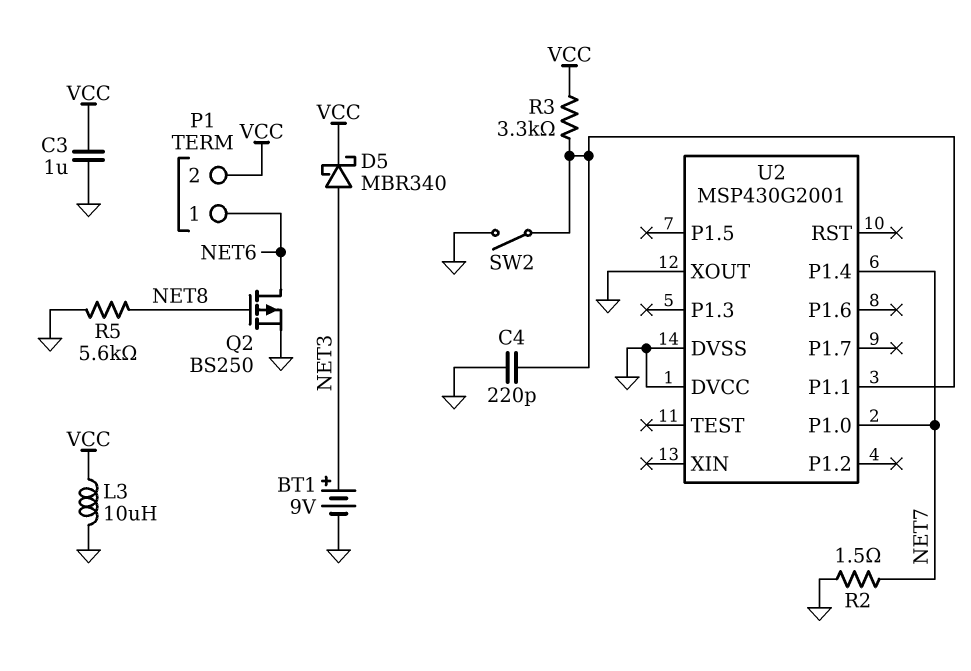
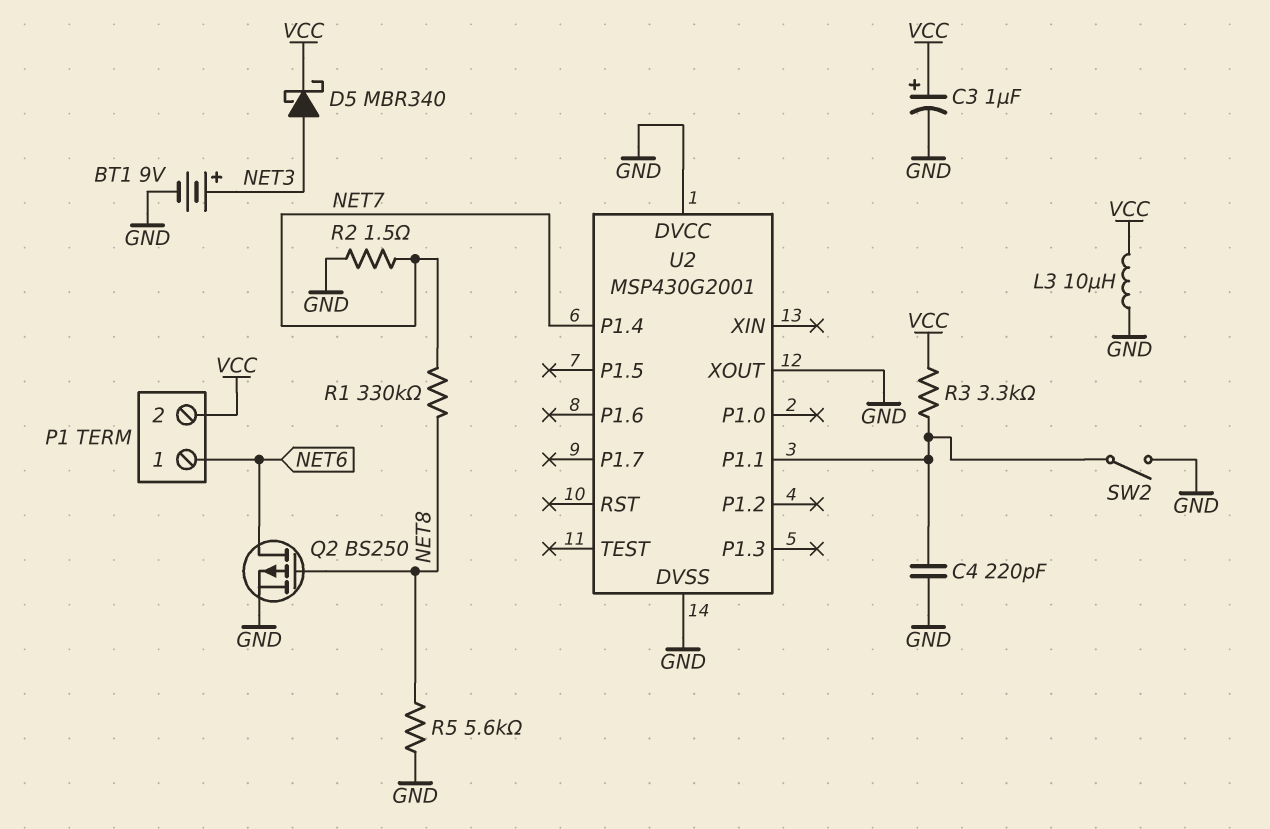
C3: 1uF (GND, VCC) -> 1uF (plus VCC, minus GND)
R1: none -> 330k (NET7, NET8)
U2 pin P1.0: NET7 -> none

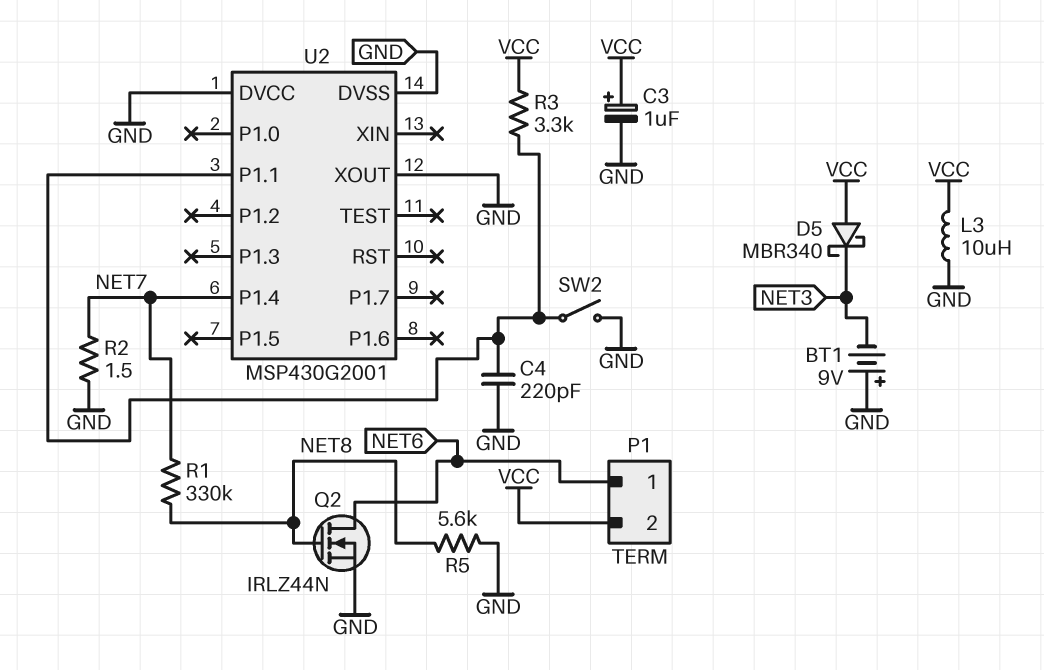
BT1: 9V (plus NET3, minus GND) -> 9V (plus GND, minus NET3)
D5: schottky MBR340 (A NET3, K VCC) -> schottky MBR340 (A VCC, K NET3)
Q2: PMOS BS250 (G NET8, D NET6, S GND) -> NMOS IRLZ44N (G NET8, D NET6, S GND)

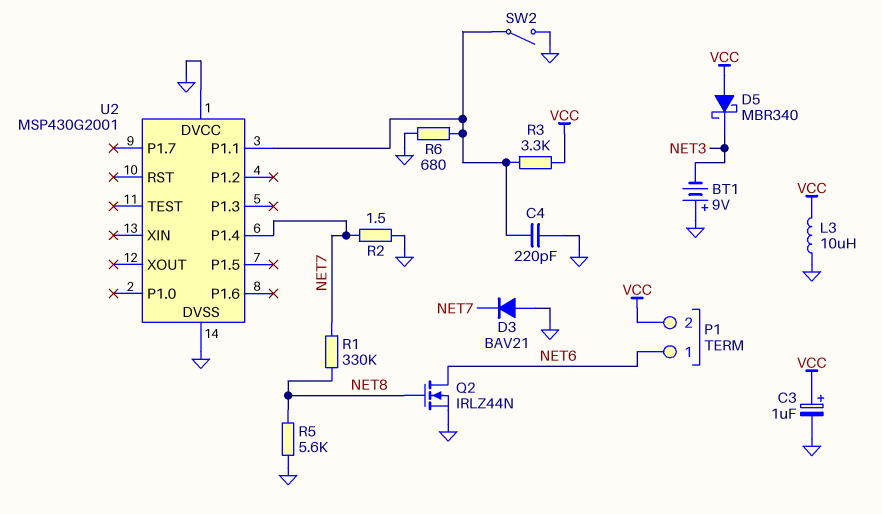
D3: none -> diode BAV21 (A GND, K NET7)
R6: none -> 680 (GND, U2/P1.1)
U2 pin XOUT: GND -> none

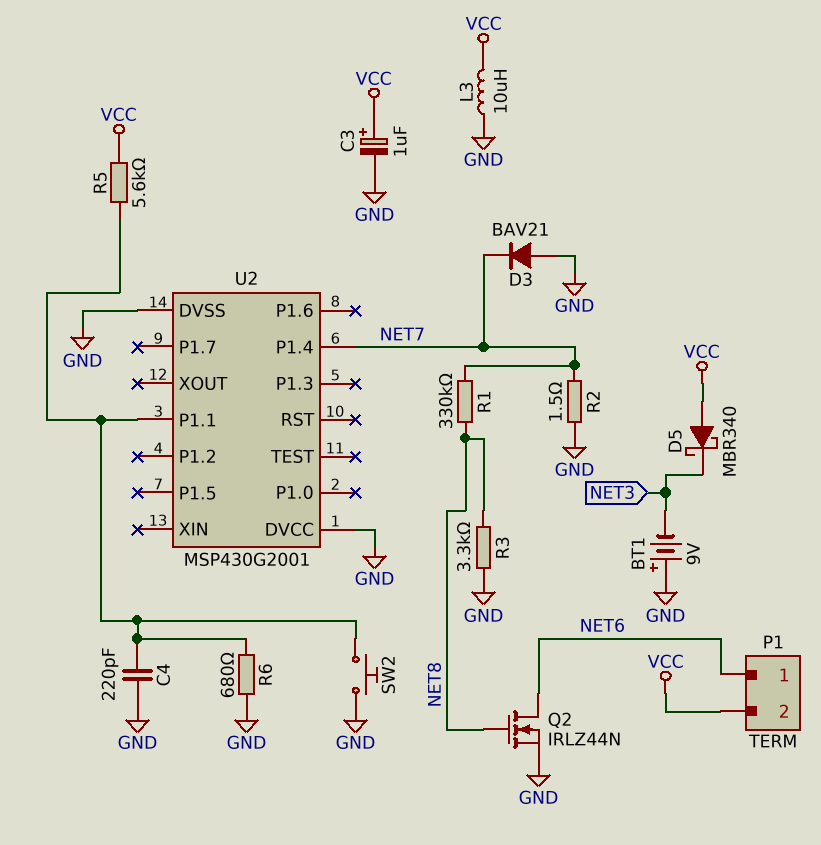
R3: 3.3k (U2/P1.1, VCC) -> 3.3k (GND, NET8)
R5: 5.6k (GND, NET8) -> 5.6k (U2/P1.1, VCC)
SW2: switch (GND, U2/P1.1) -> button (GND, U2/P1.1)

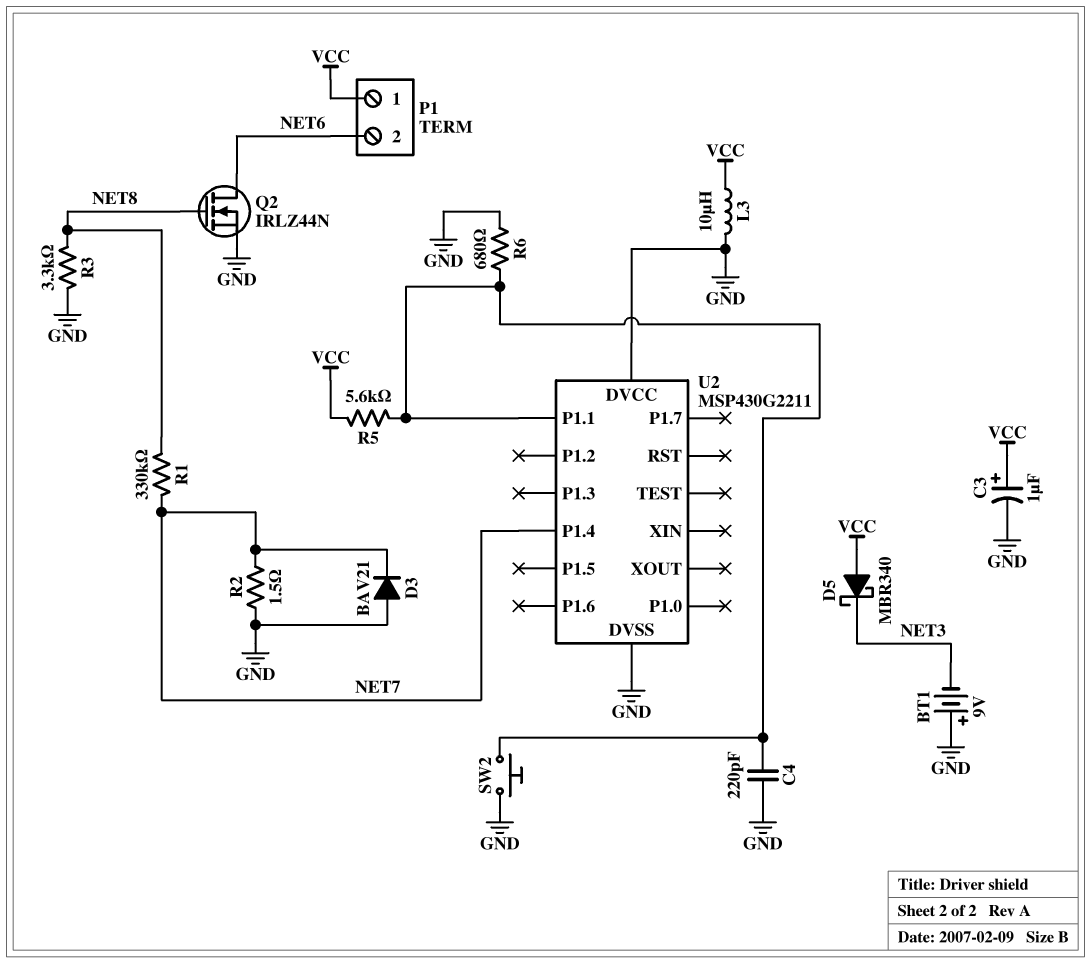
P1 pin 1: NET6 -> VCC
P1 pin 2: VCC -> NET6
U2: MSP430G2001 -> MSP430G2211

